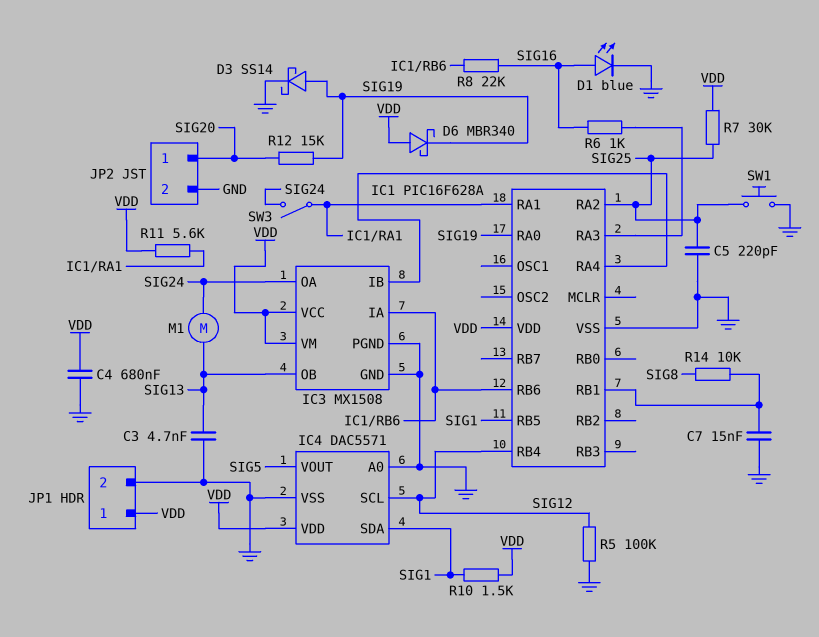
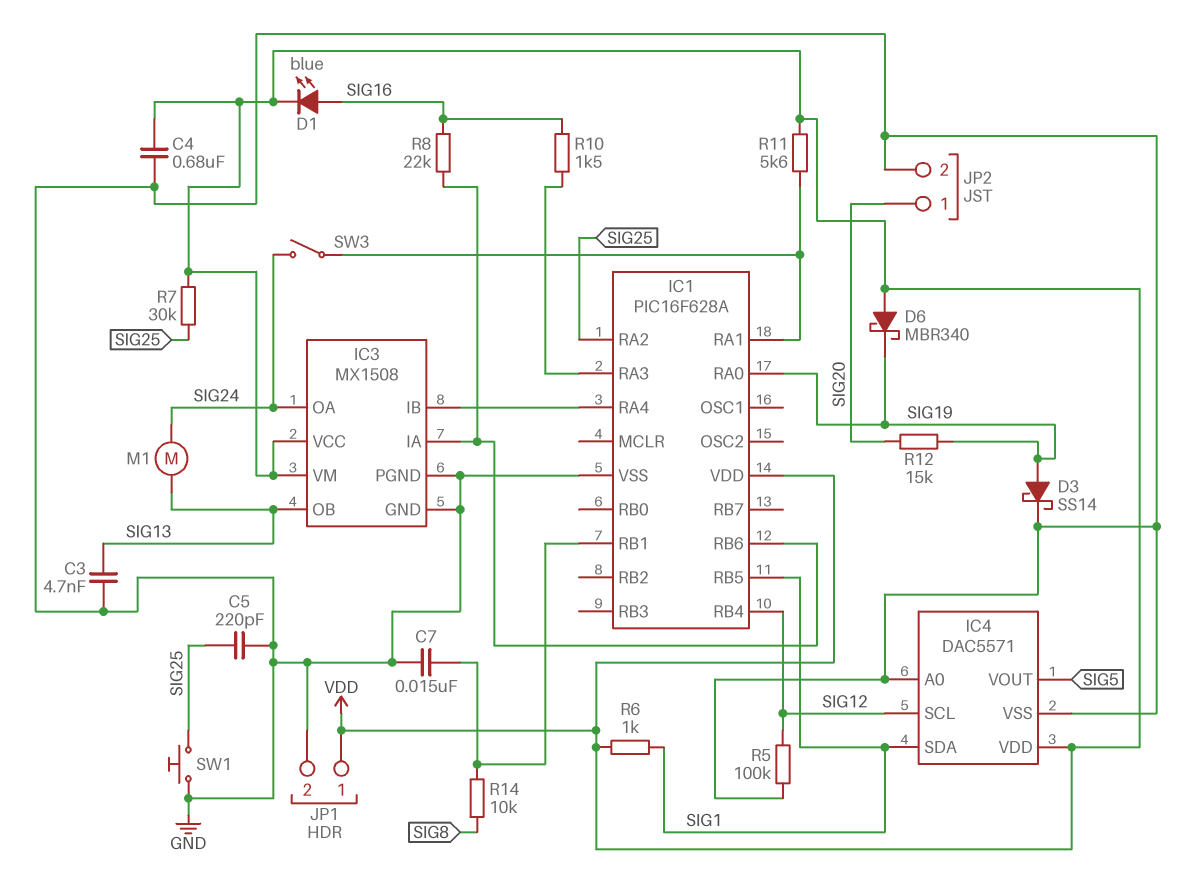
D1: LED blue (A SIG16, K GND) -> LED blue (A SIG16, K VDD)
R6: 1k (IC1/RA3, SIG16) -> 1k (SIG1, VDD)
R10: 1.5k (SIG1, VDD) -> 1.5k (IC1/RA3, SIG16)

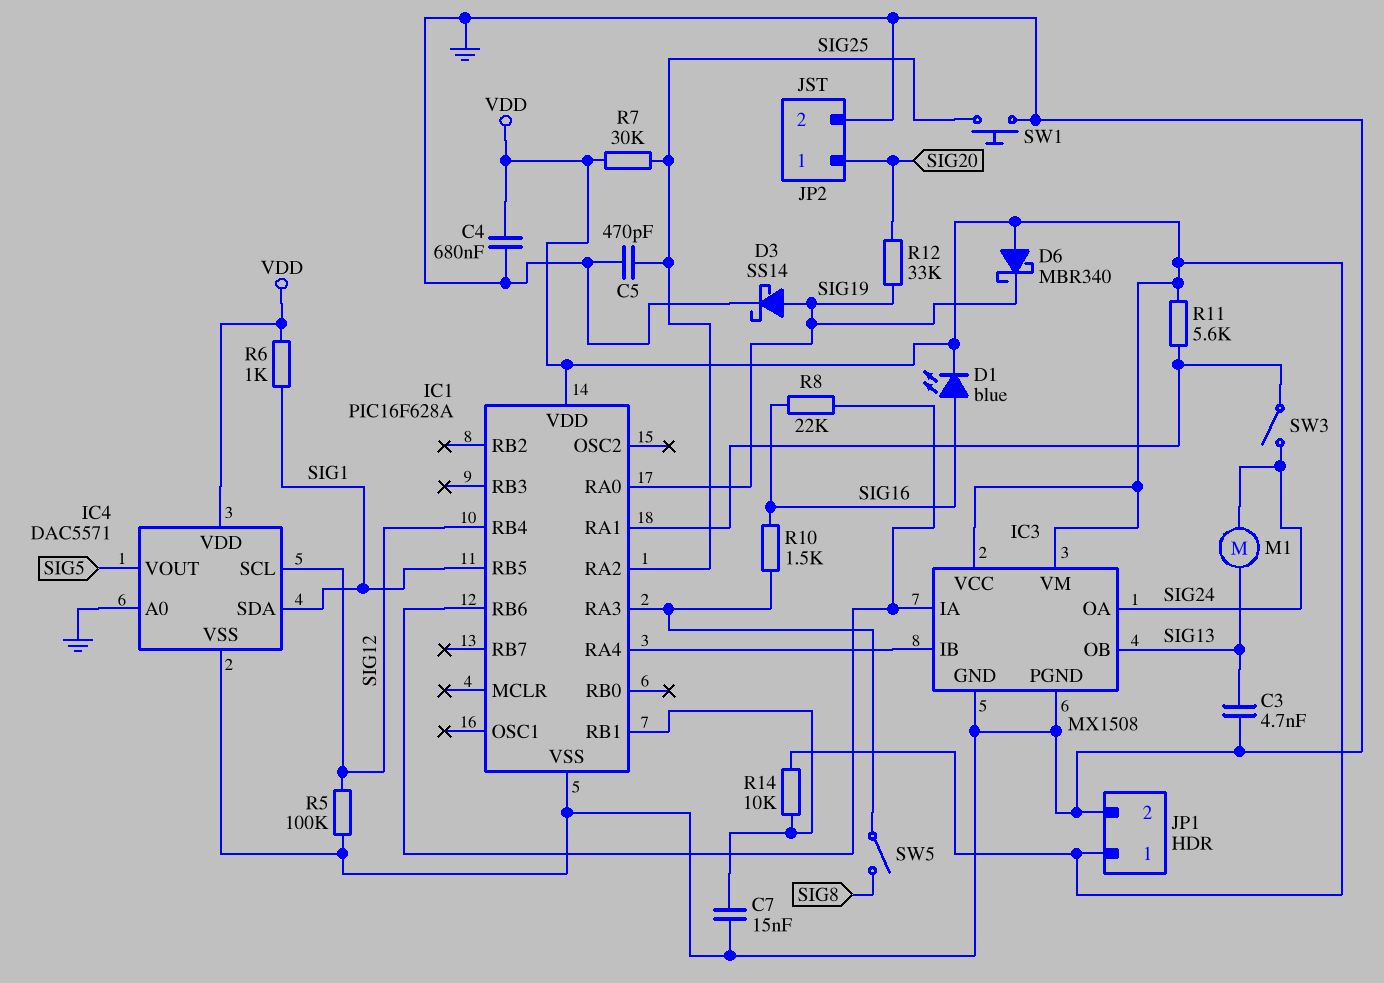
C5: 220pF (GND, SIG25) -> 470pF (GND, SIG25)
R12: 15k (SIG19, SIG20) -> 33k (SIG19, SIG20)
R14: 10k (IC1/RB1, SIG8) -> 10k (IC1/RB1, VDD)
SW5: none -> switch (IC1/RA3, SIG8)

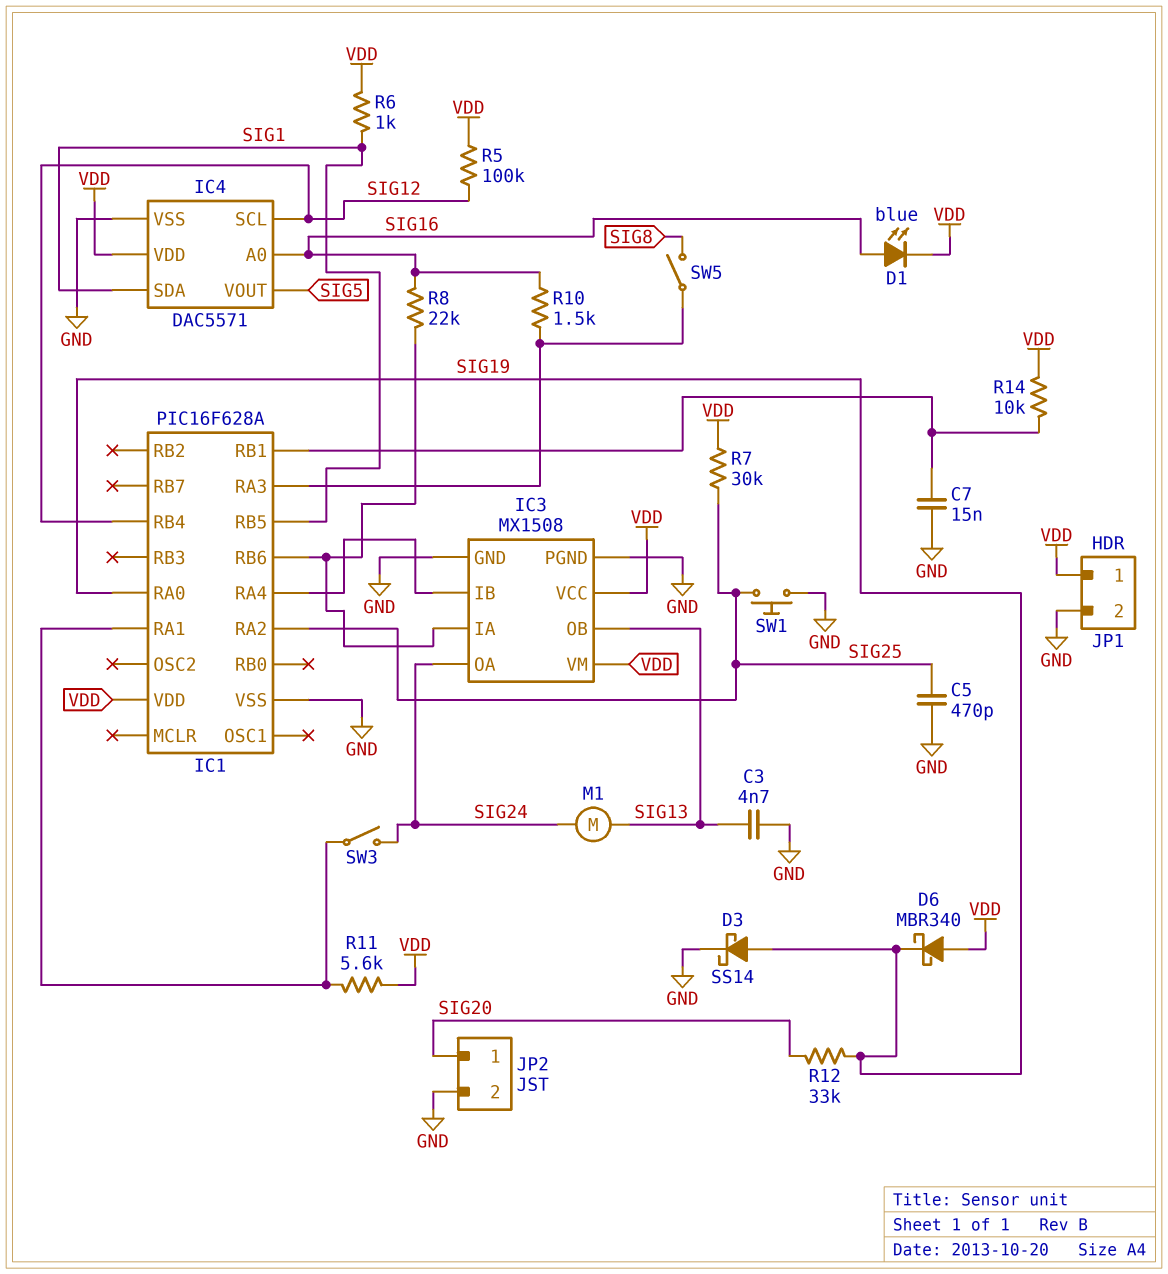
C4: 680nF (GND, VDD) -> none
IC4 pin A0: GND -> SIG16
R5: 100k (GND, SIG12) -> 100k (SIG12, VDD)

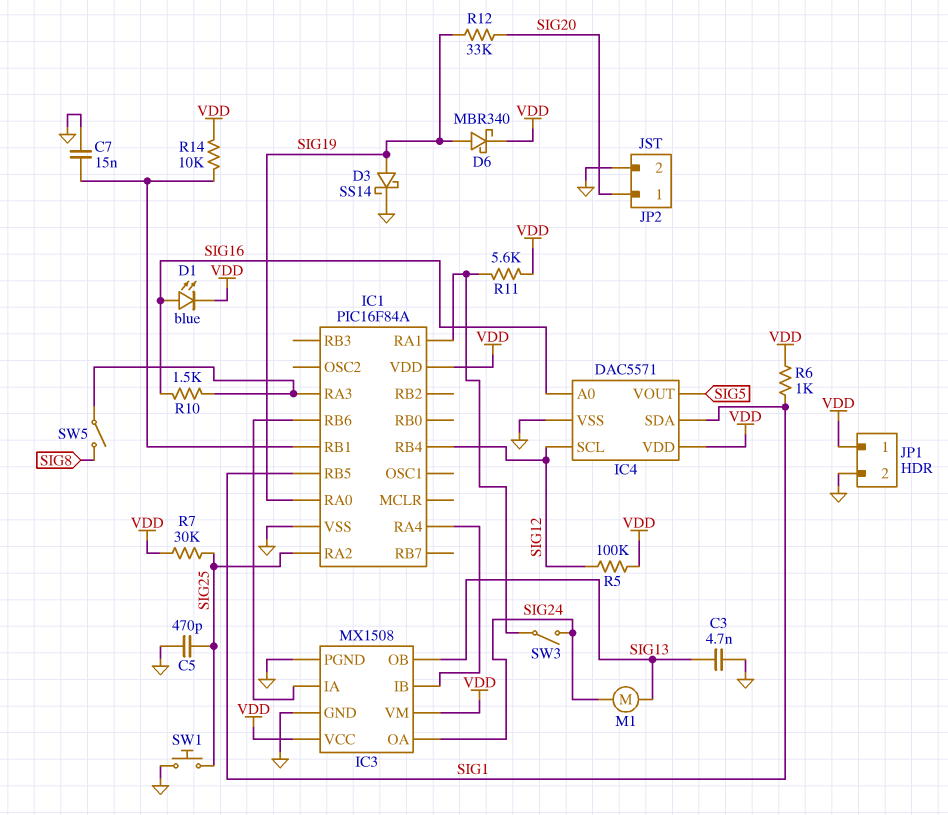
D6: schottky MBR340 (A VDD, K SIG19) -> schottky MBR340 (A SIG19, K VDD)
IC1: PIC16F628A -> PIC16F84A
R8: 22k (IC1/RB6, SIG16) -> none

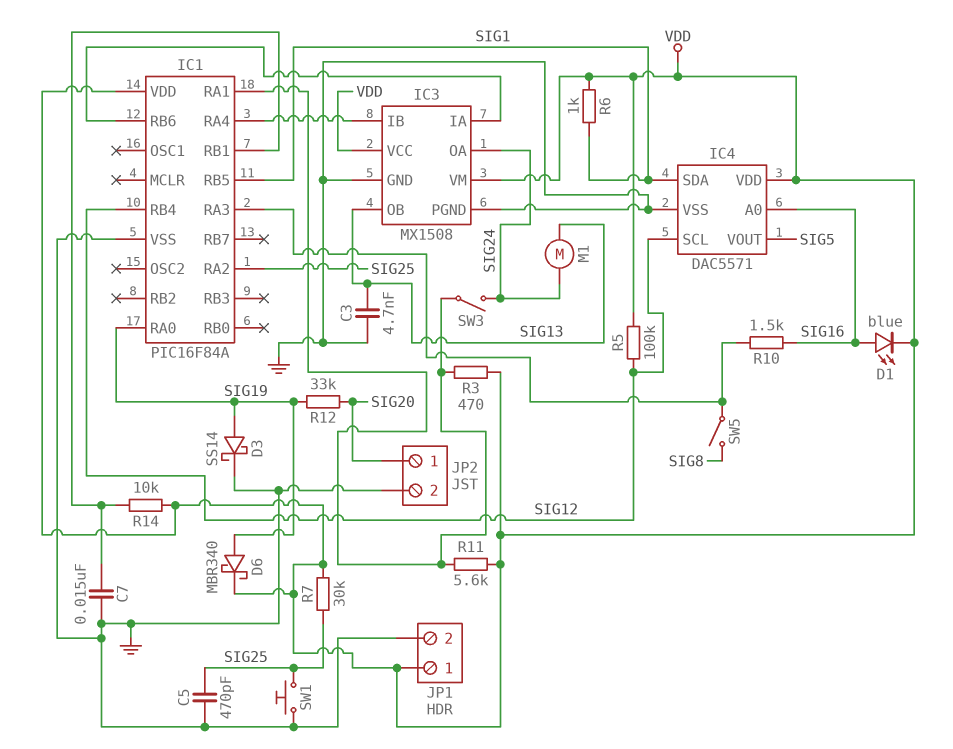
R3: none -> 470 (IC1/RA1, VDD)

